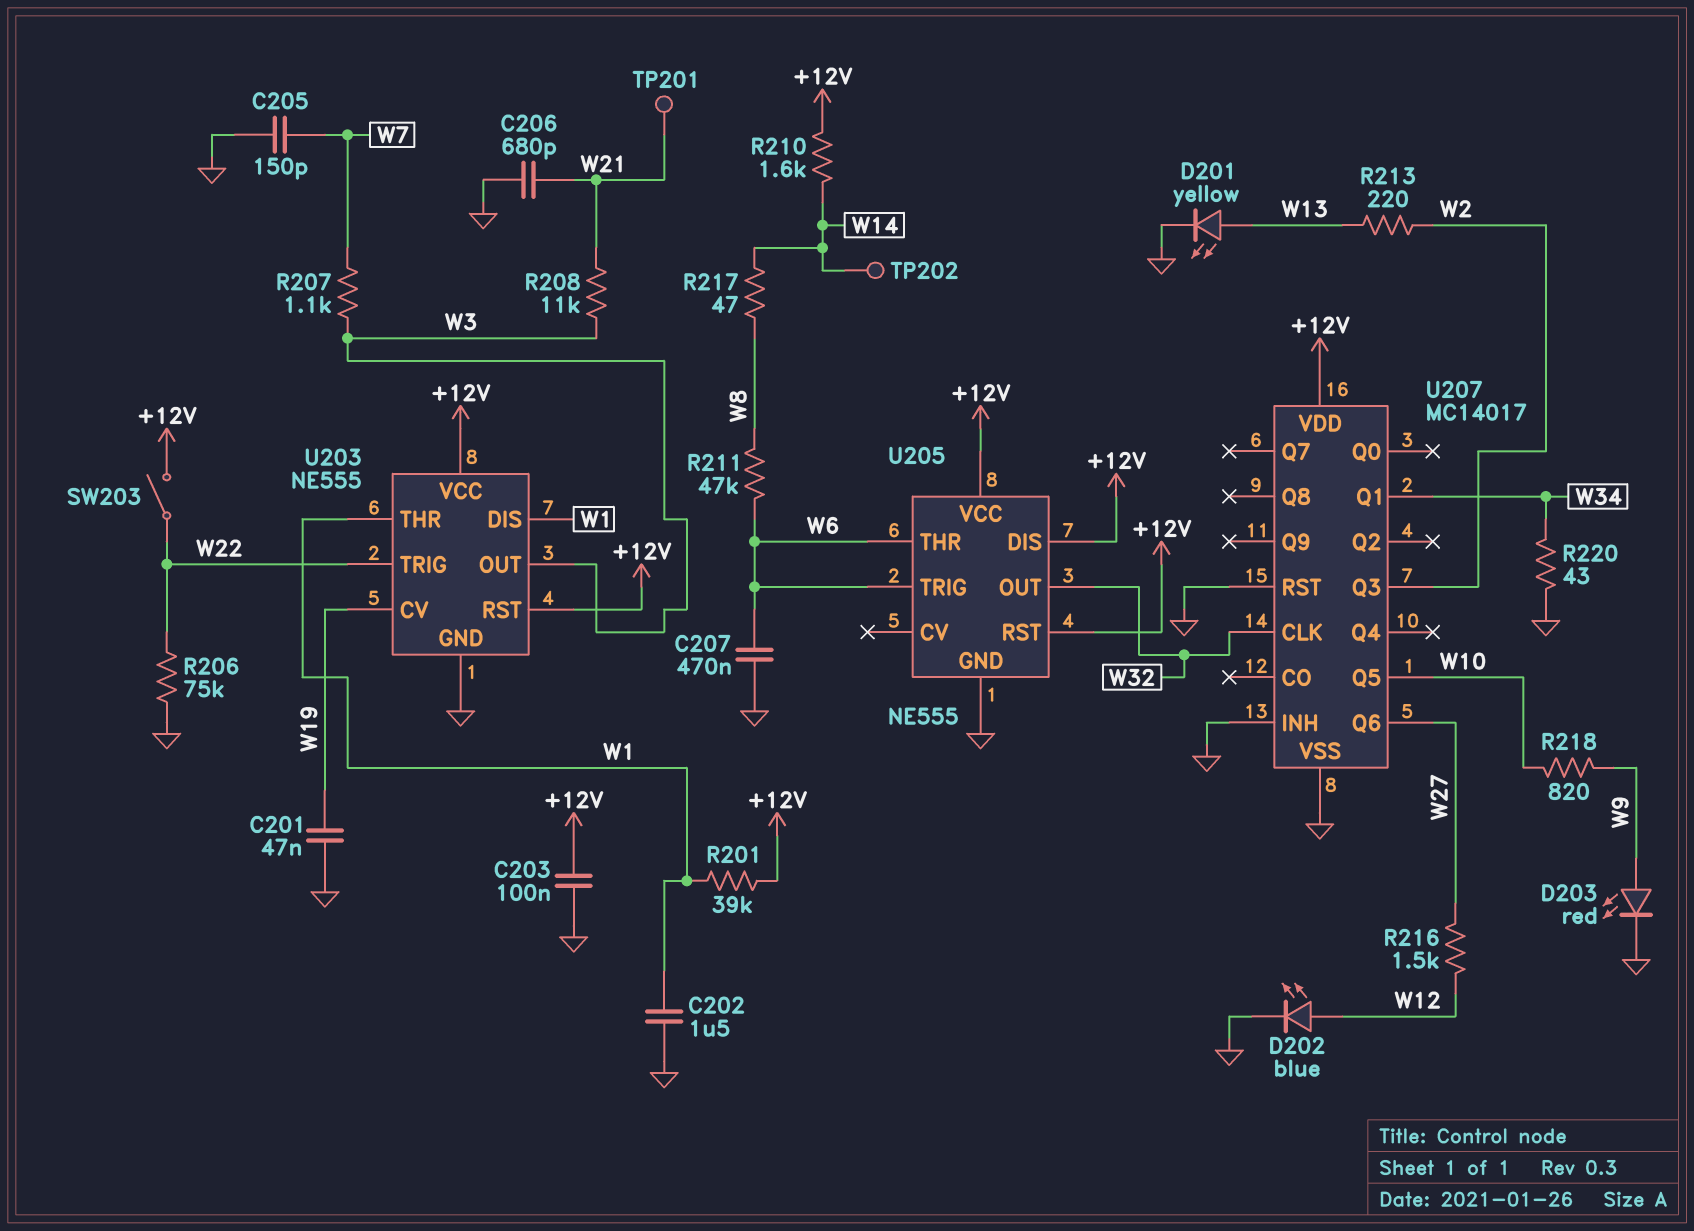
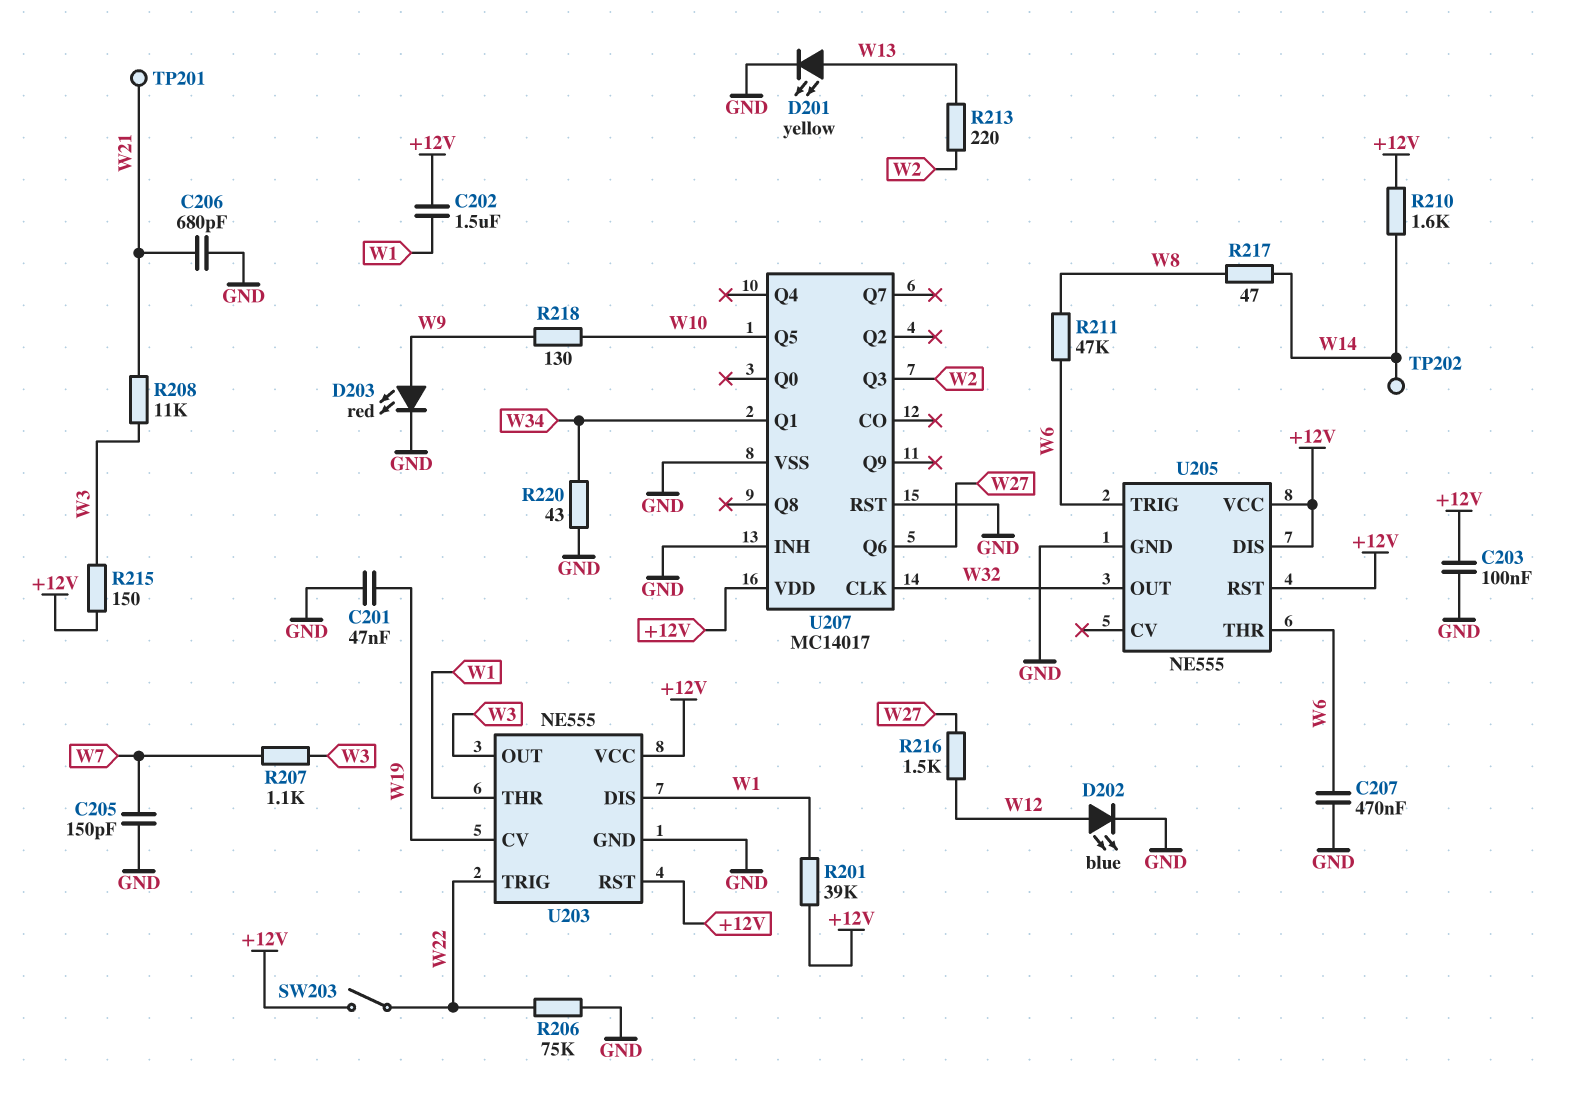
C202: 1.5uF (GND, W1) -> 1.5uF (+12V, W1)
R215: none -> 150 (+12V, W3)
R218: 820 (W9, W10) -> 130 (W9, W10)

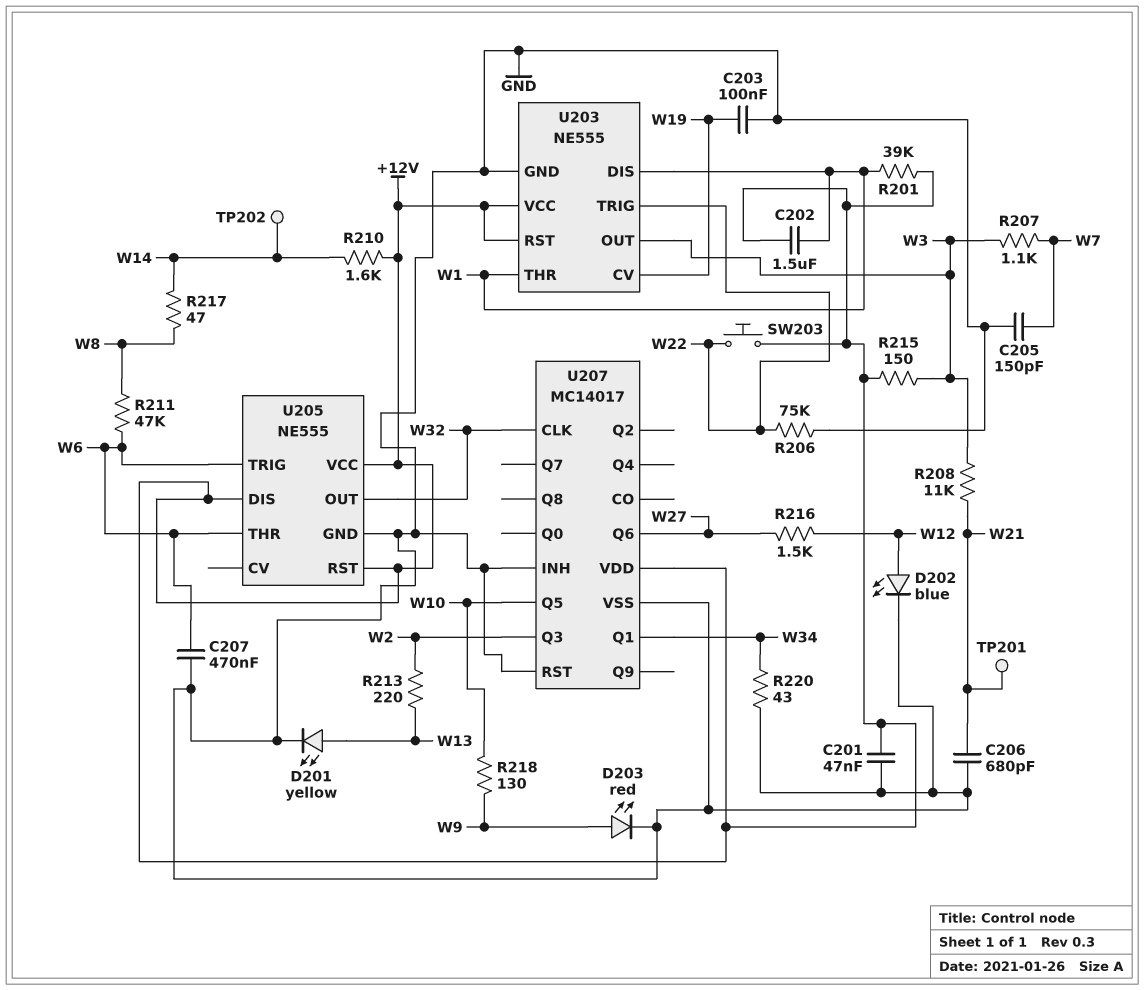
C201: 47nF (GND, W19) -> 47nF (+12V, GND)
C203: 100nF (+12V, GND) -> 100nF (GND, W19)
SW203: switch (+12V, W22) -> button (+12V, W22)

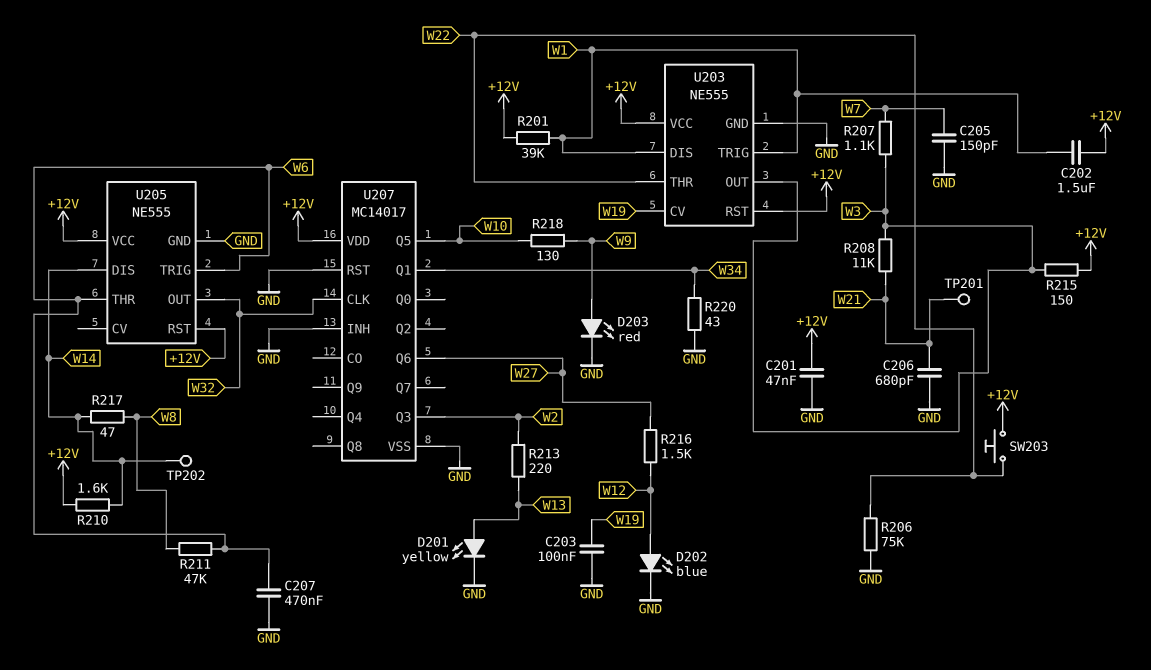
U203 pin THR: W1 -> W22
U203 pin TRIG: W22 -> W1
U205 pin DIS: +12V -> W14

